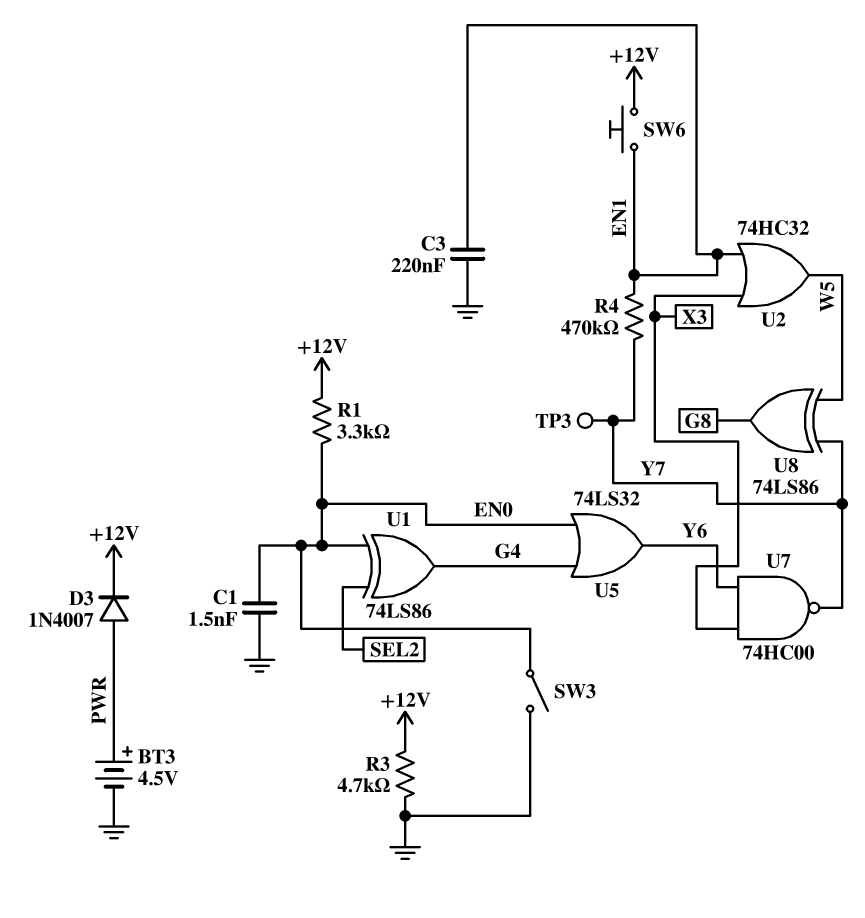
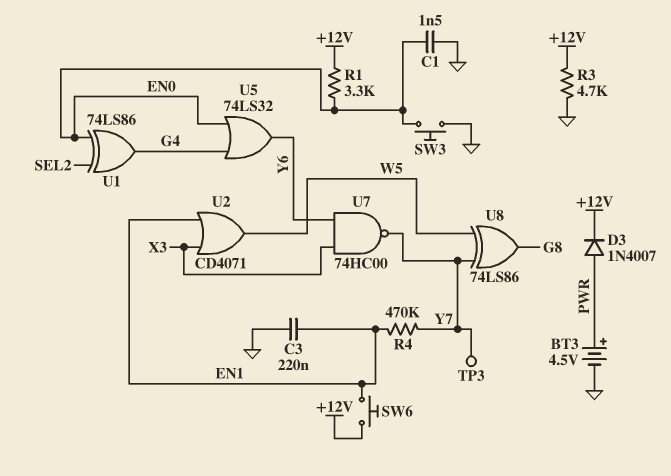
SW3: switch (EN0, GND) -> button (EN0, GND)
U2: OR 74HC32 (in EN1, in X3, out W5) -> OR CD4071 (in EN1, in X3, out W5)

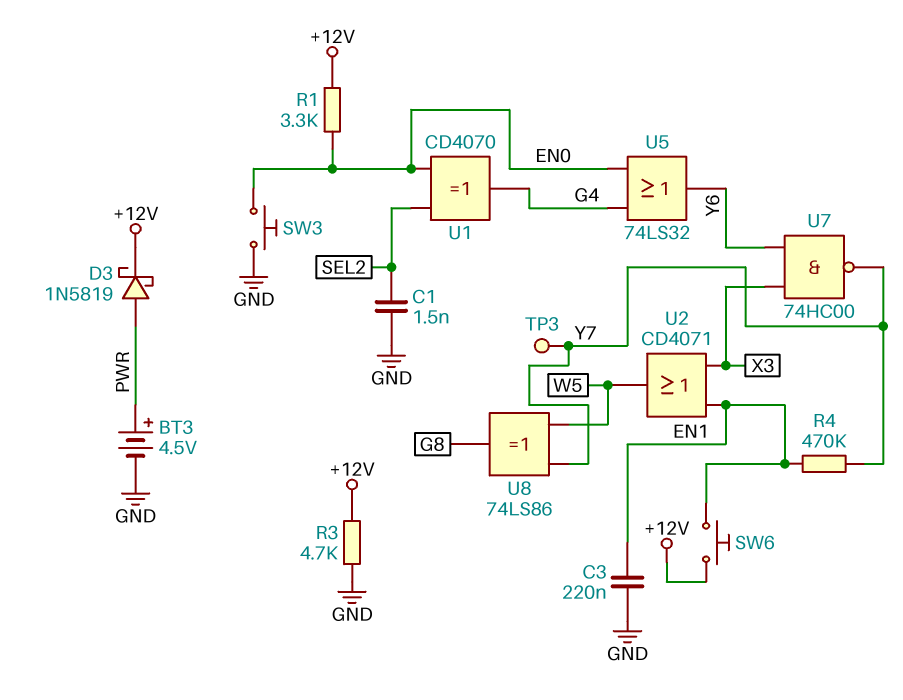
C1: 1.5nF (EN0, GND) -> 1.5nF (GND, SEL2)
D3: diode 1N4007 (A PWR, K +12V) -> schottky 1N5819 (A PWR, K +12V)
U1: XOR 74LS86 (in EN0, in SEL2, out G4) -> XOR CD4070 (in EN0, in SEL2, out G4)

